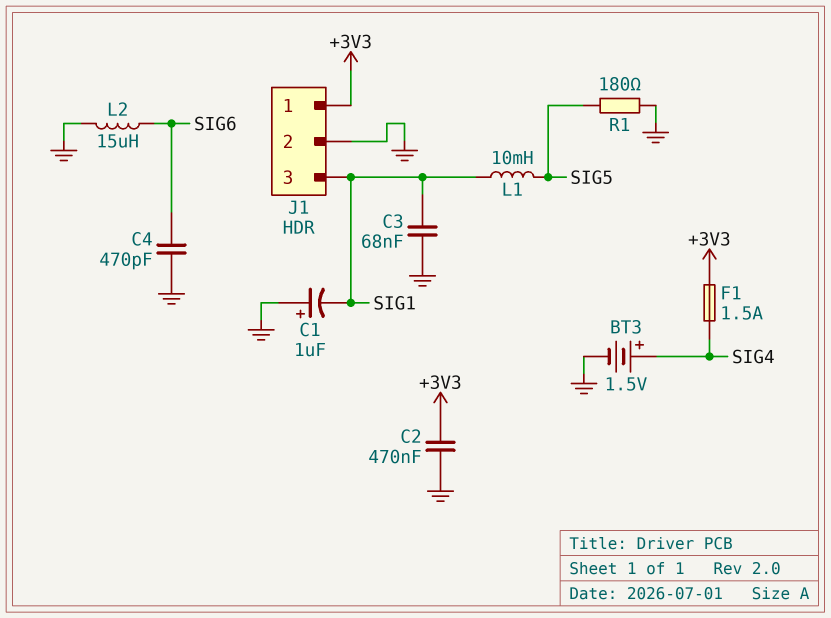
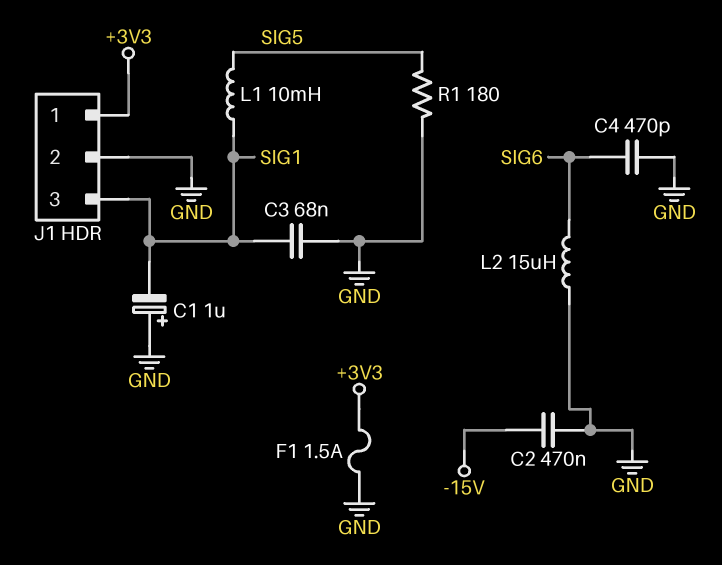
BT3: 1.5V (plus SIG4, minus GND) -> none
C2: 470nF (+3V3, GND) -> 470nF (-15V, GND)
F1: 1.5A (+3V3, SIG4) -> 1.5A (+3V3, GND)

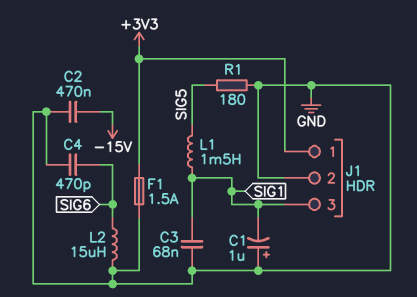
L1: 10mH (SIG1, SIG5) -> 1.5mH (SIG1, SIG5)

